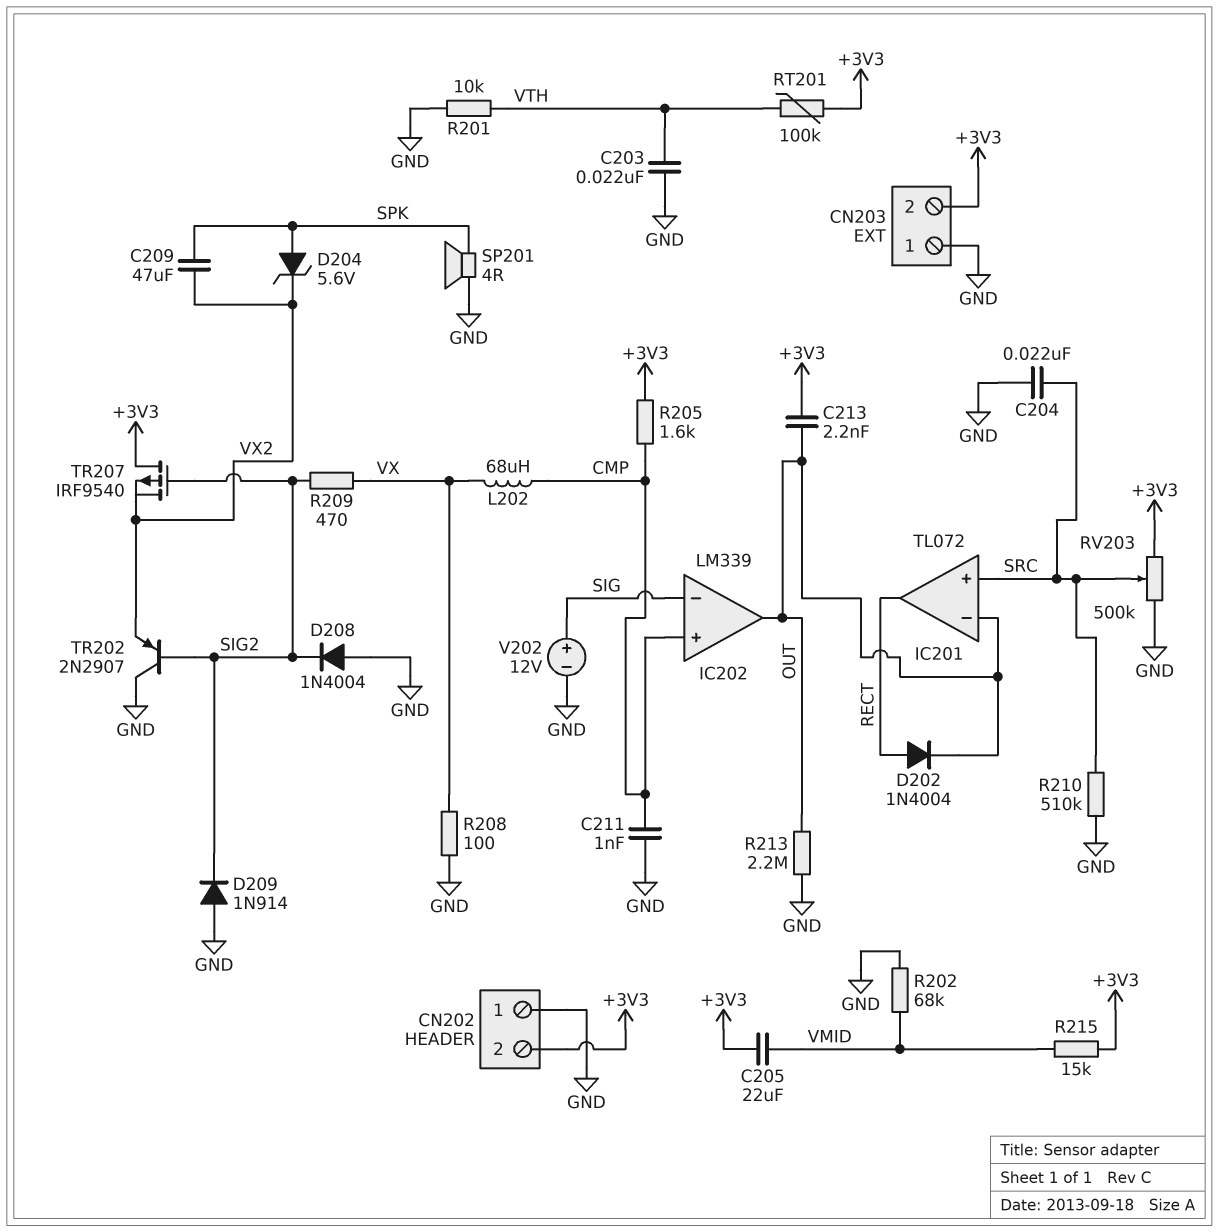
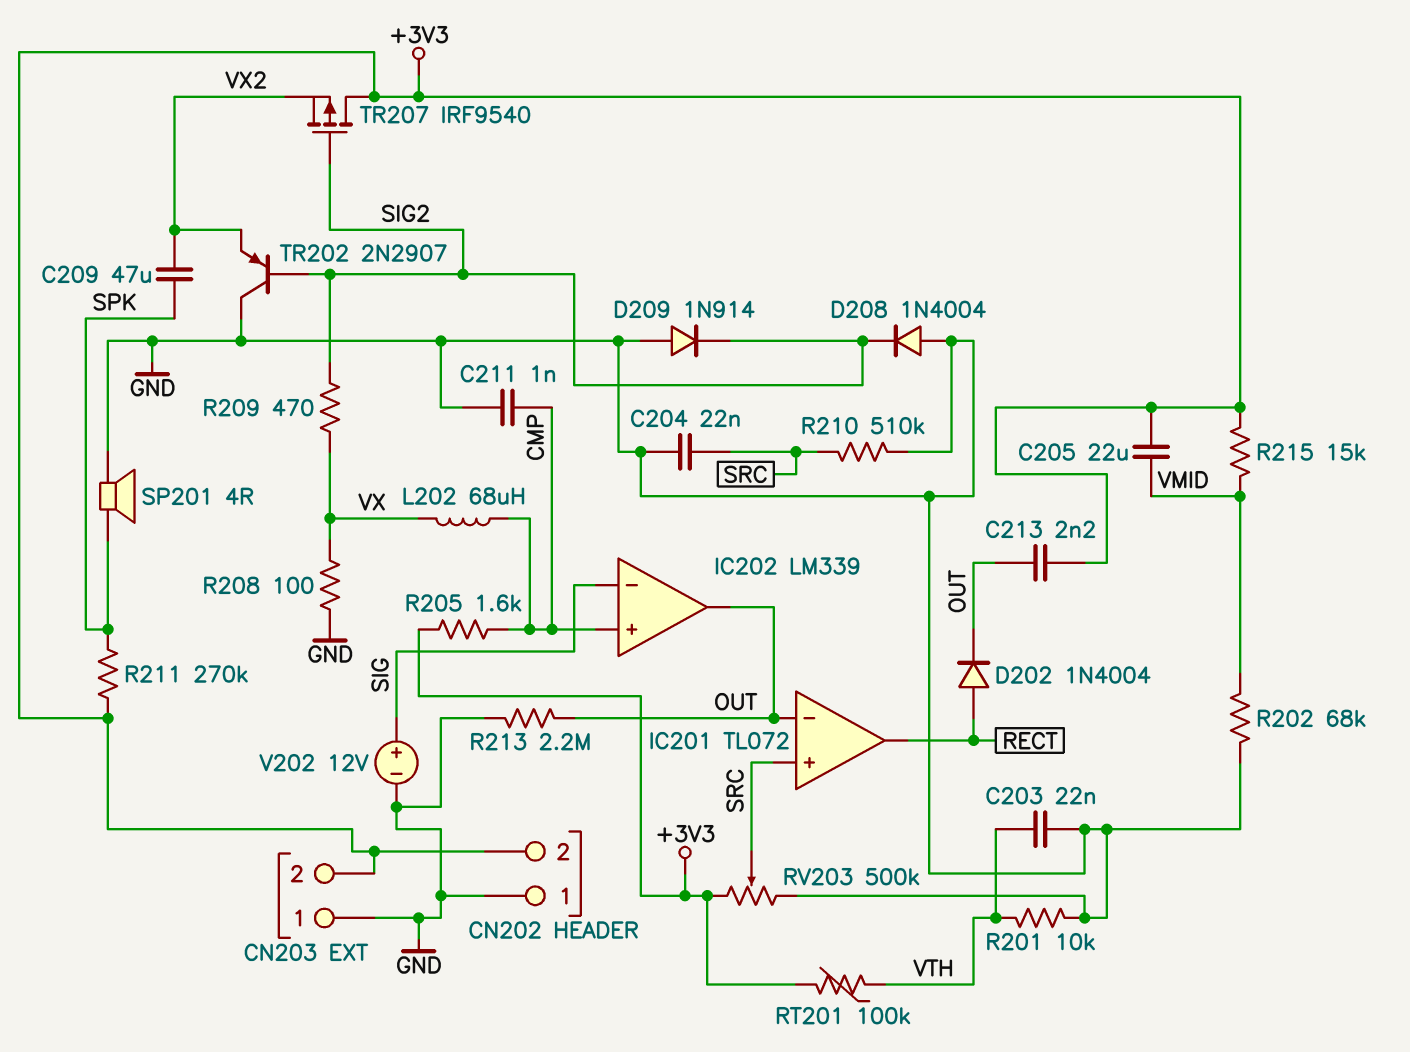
D204: zener 5.6V (A SPK, K VX2) -> none
R211: none -> 270k (+3V3, SPK)

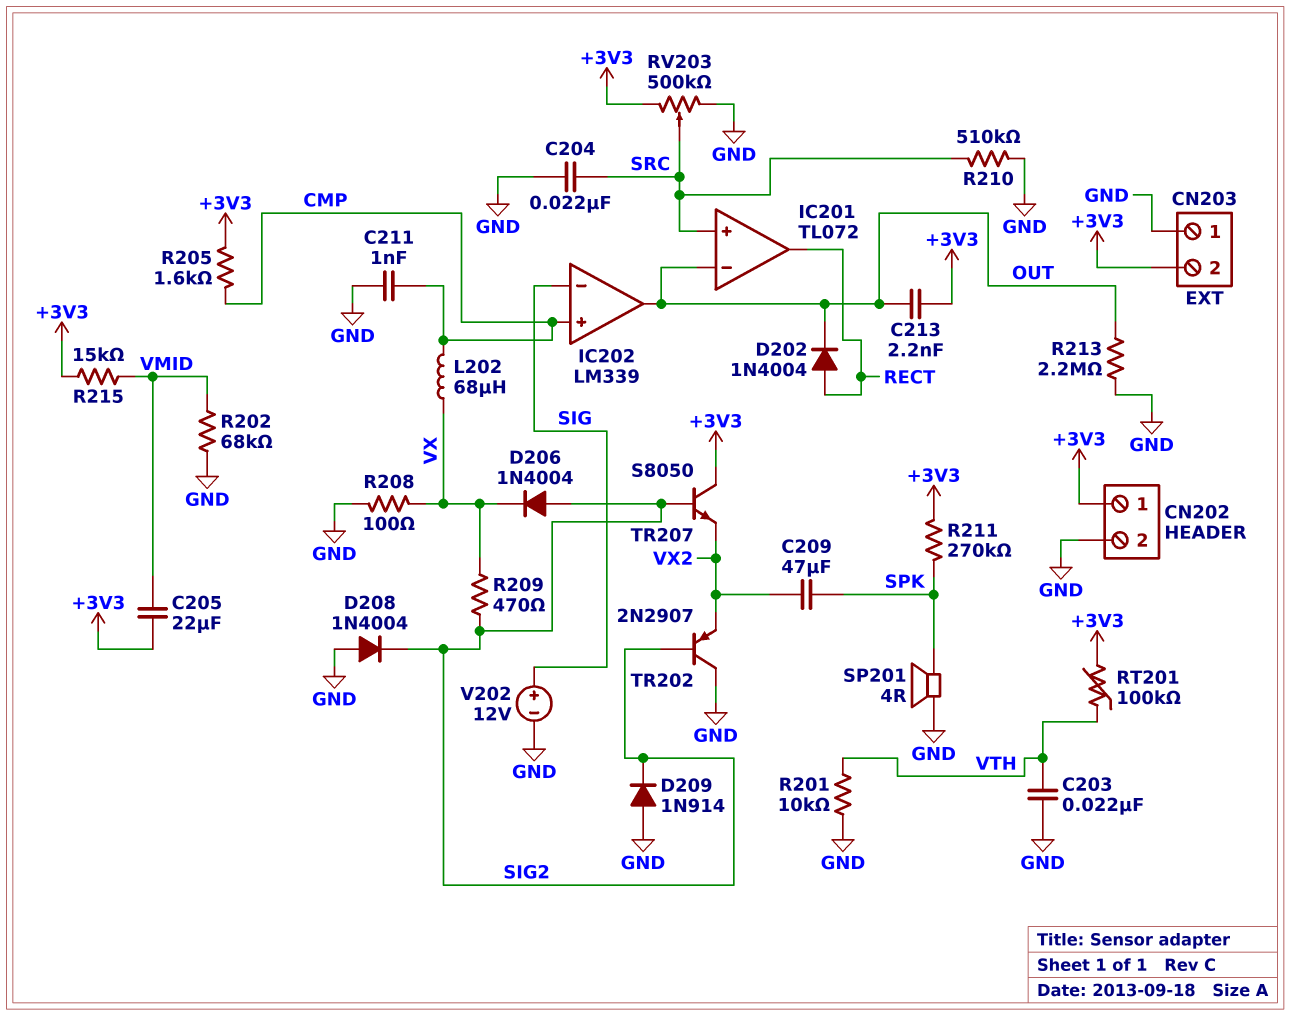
CN202 pin 1: GND -> +3V3
CN202 pin 2: +3V3 -> GND
D206: none -> diode 1N4004 (A SIG2, K VX)
TR207: PMOS IRF9540 (G SIG2, D +3V3, S VX2) -> NPN S8050 (B SIG2, C +3V3, E VX2)

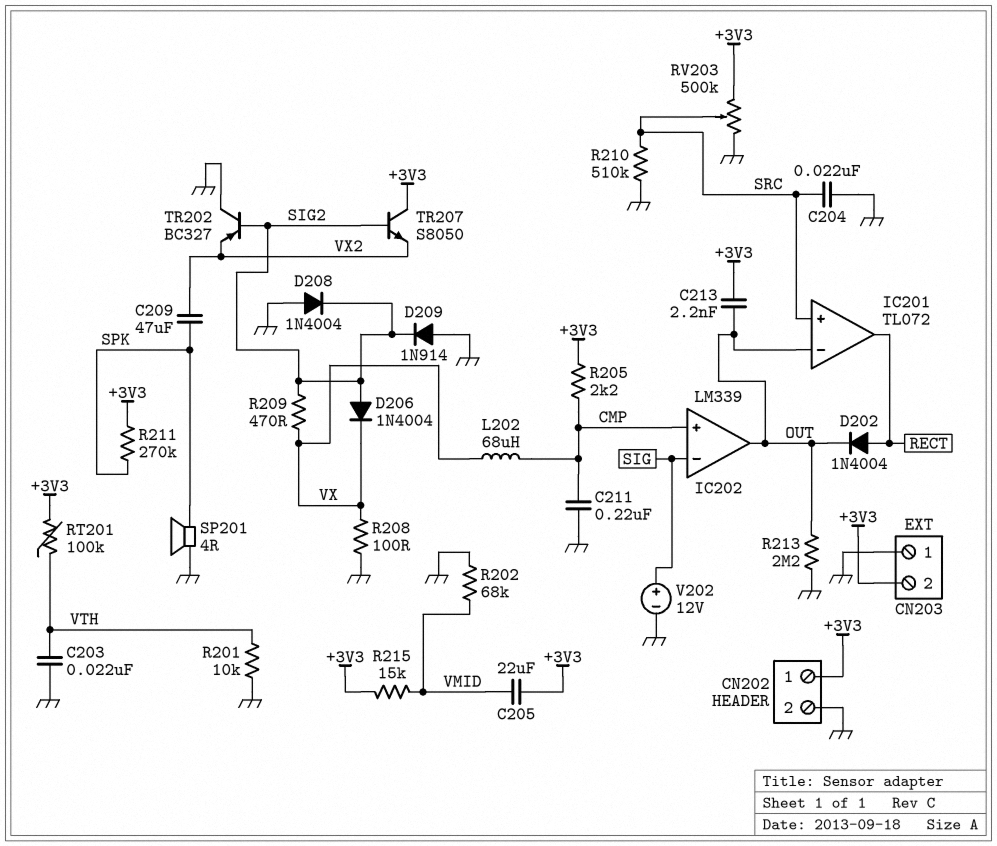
C211: 1nF (CMP, GND) -> 220nF (CMP, GND)
R205: 1.6k (+3V3, CMP) -> 2.2k (+3V3, CMP)
TR202: PNP 2N2907 (B SIG2, C GND, E VX2) -> PNP BC327 (B SIG2, C GND, E VX2)

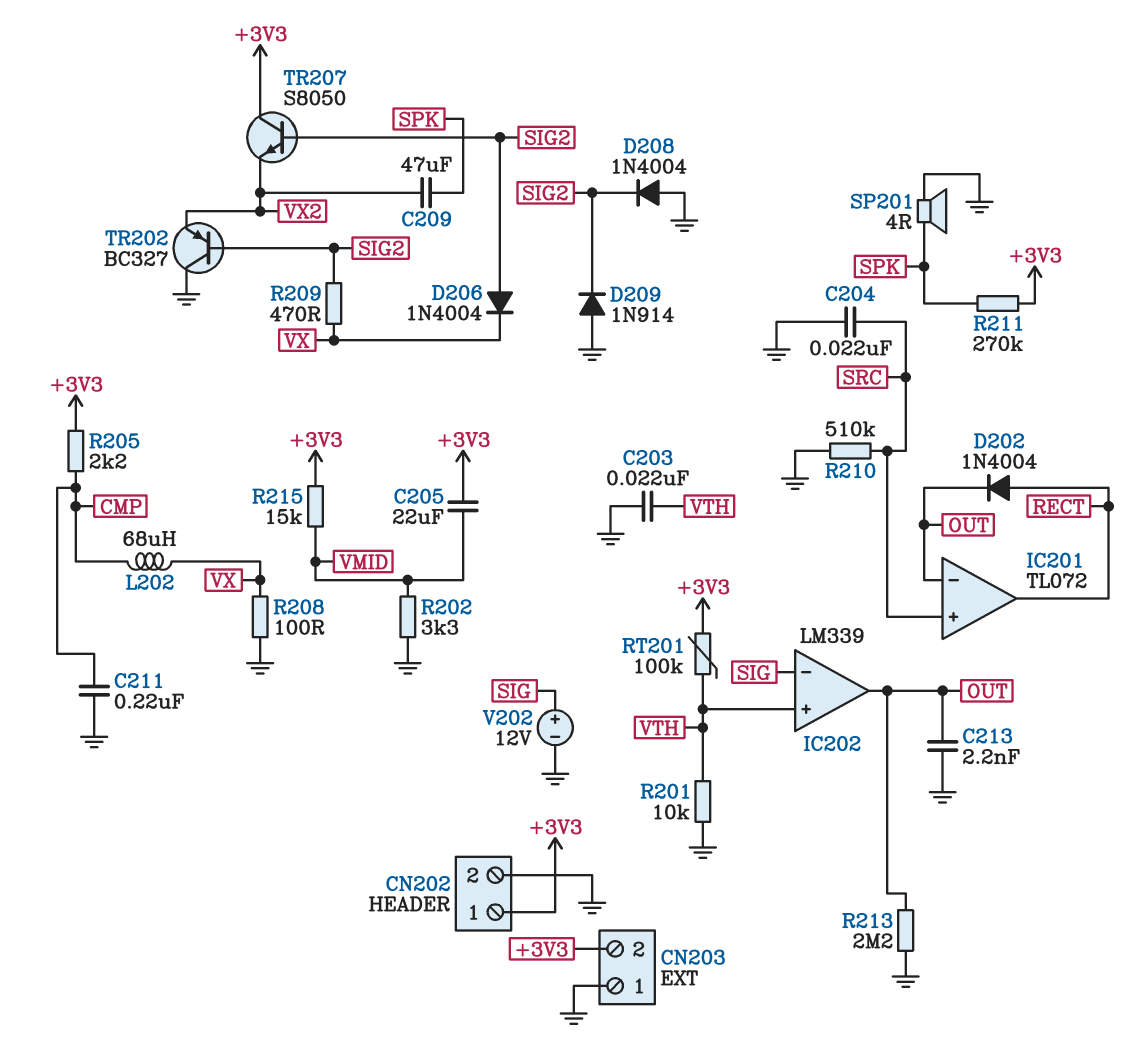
C213: 2.2nF (+3V3, OUT) -> 2.2nF (GND, OUT)
IC202 pin in+: CMP -> VTH
R202: 68k (GND, VMID) -> 3.3k (GND, VMID)
RV203: 500k (+3V3, GND, wiper SRC) -> none

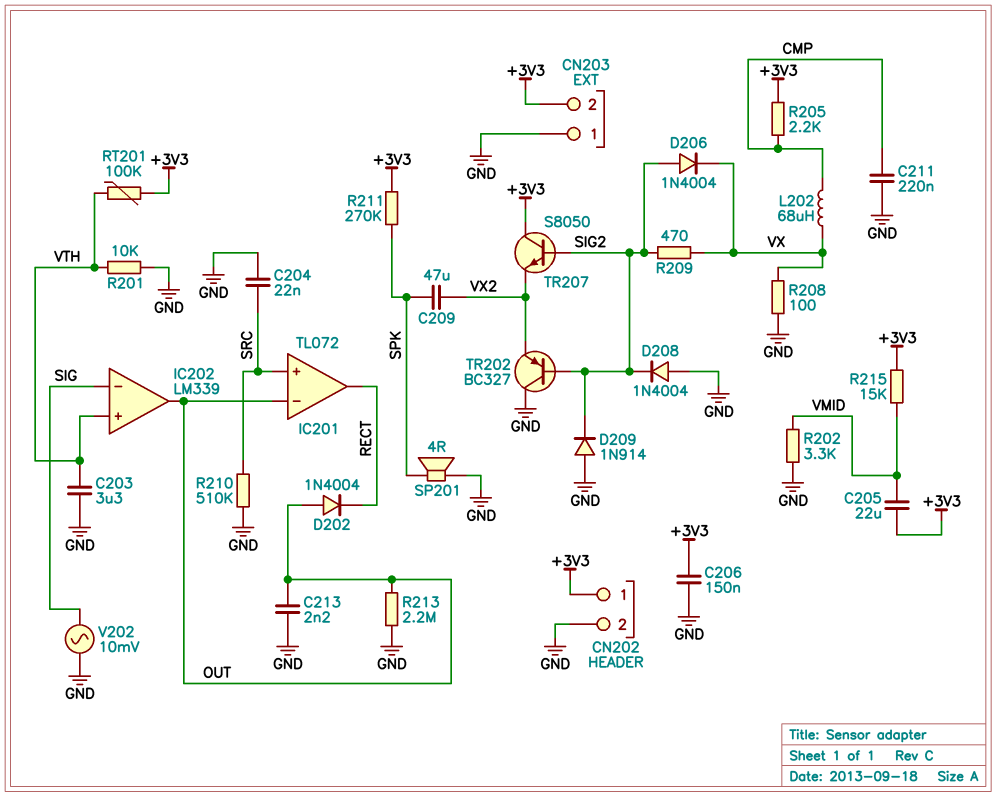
C203: 22nF (GND, VTH) -> 3.3uF (GND, VTH)
C206: none -> 150nF (+3V3, GND)
D202: diode 1N4004 (A RECT, K OUT) -> diode 1N4004 (A OUT, K RECT)
V202: 12V (plus SIG, minus GND) -> AC 10mV (GND, SIG)

